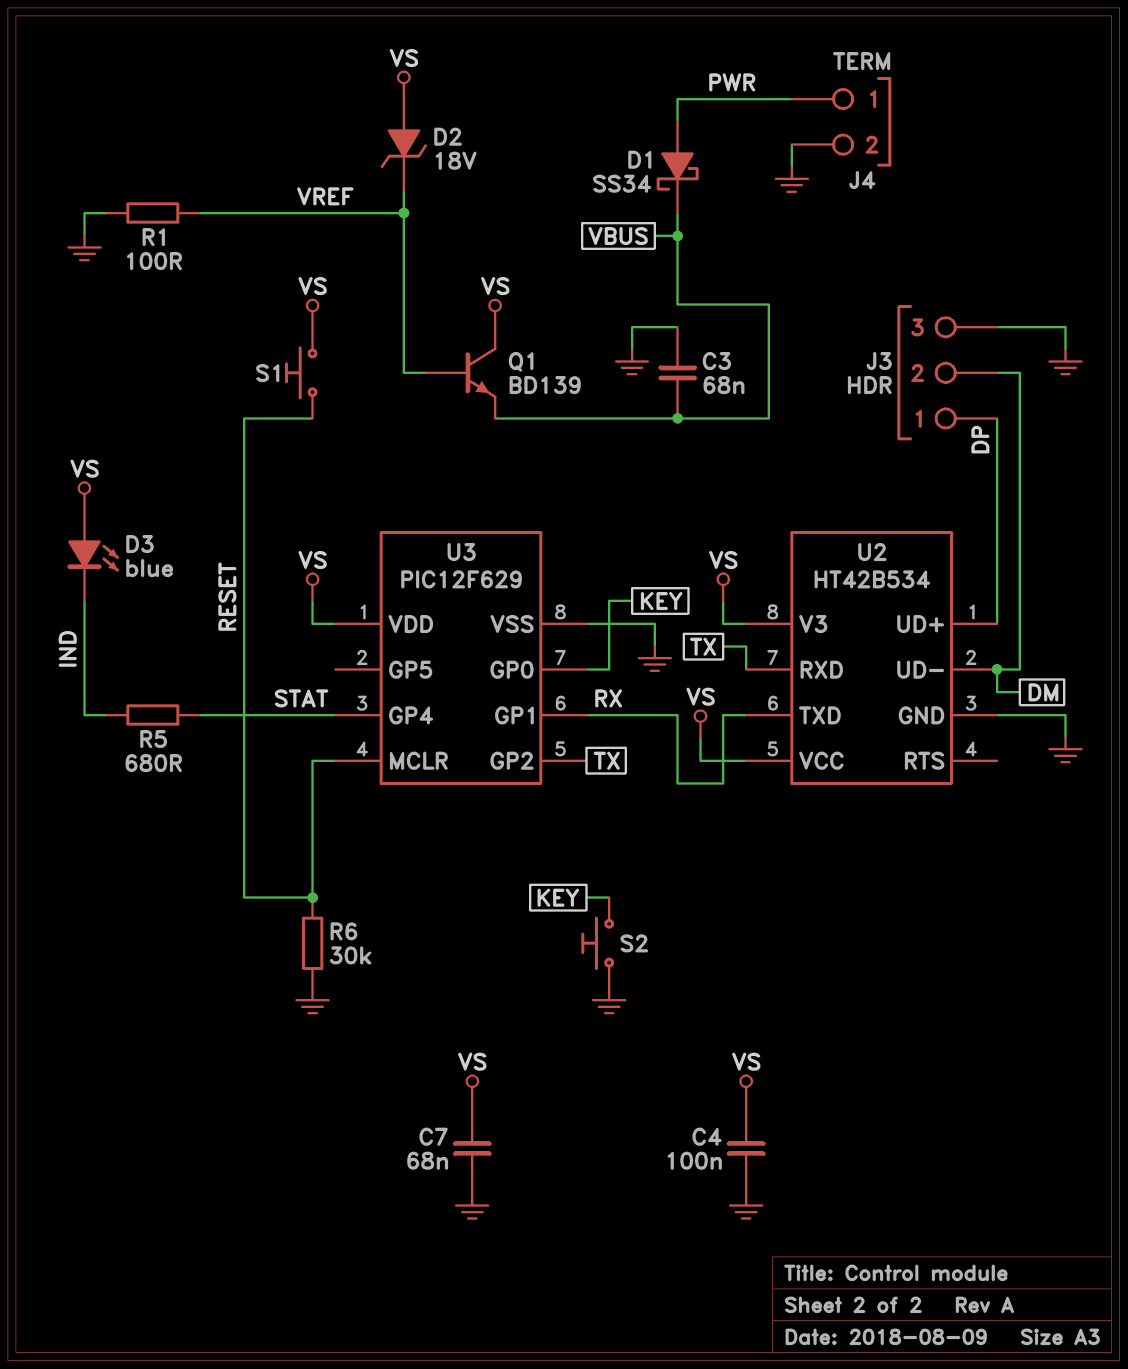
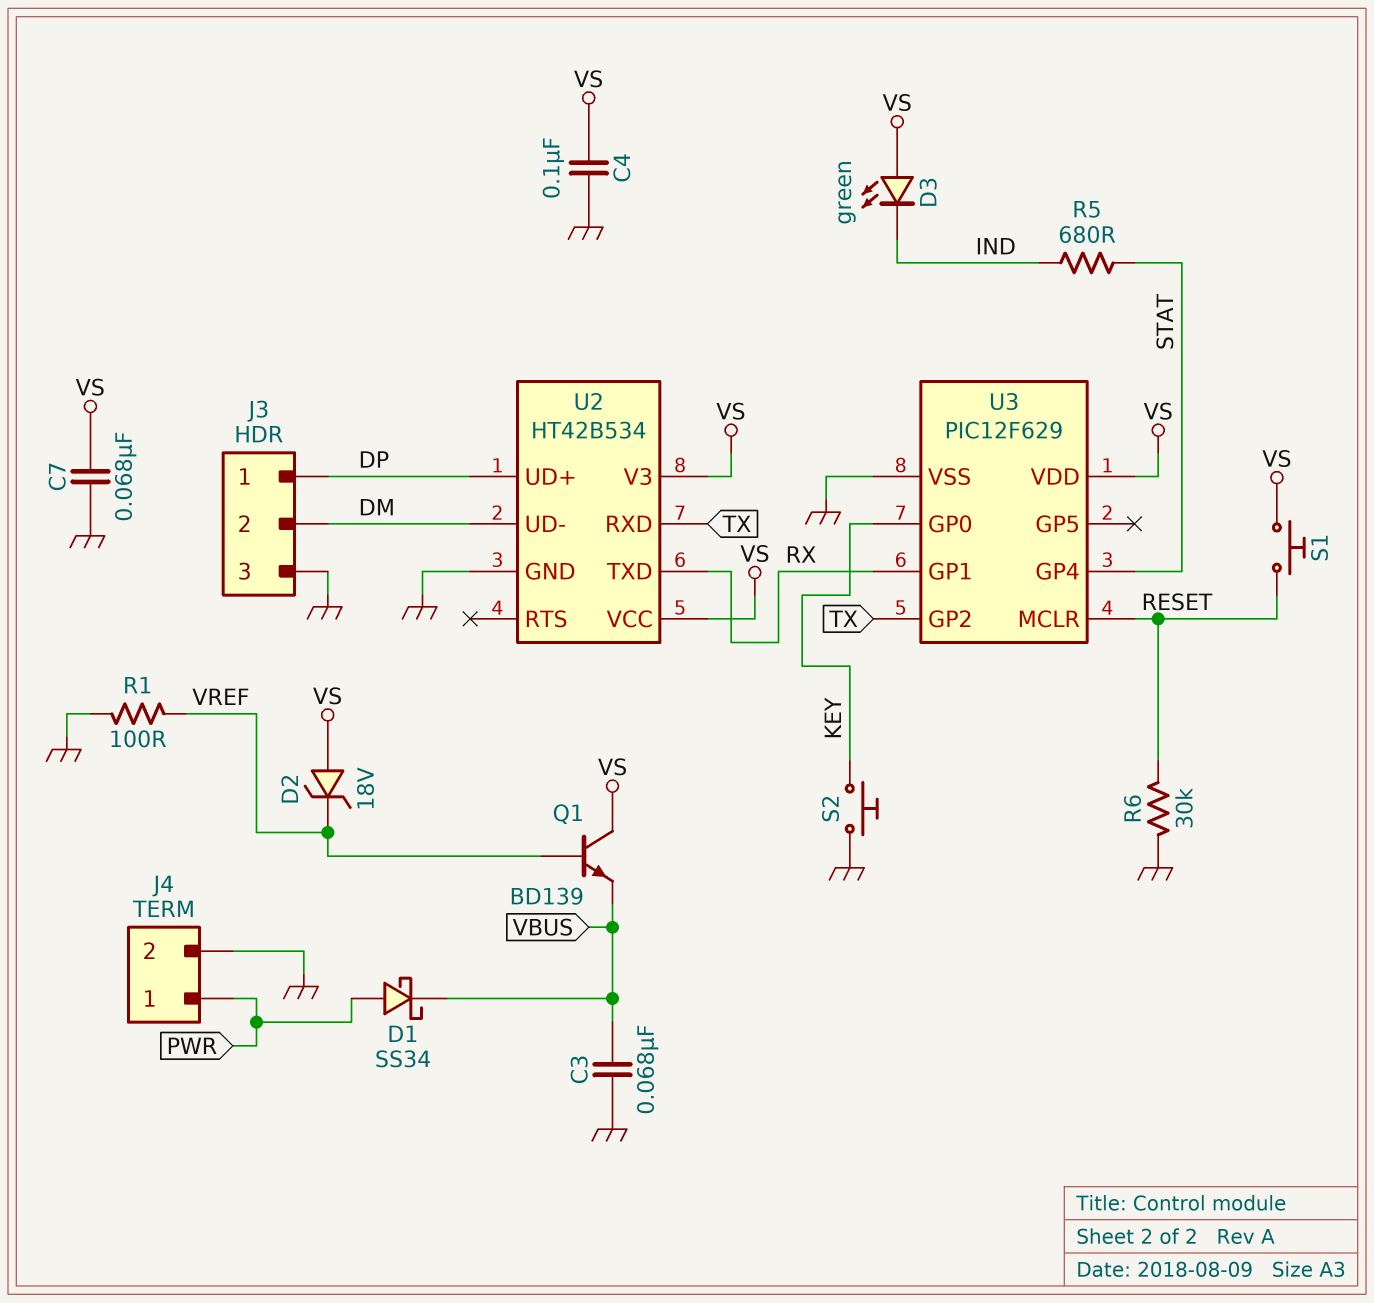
D3: LED blue (A VS, K IND) -> LED green (A VS, K IND)

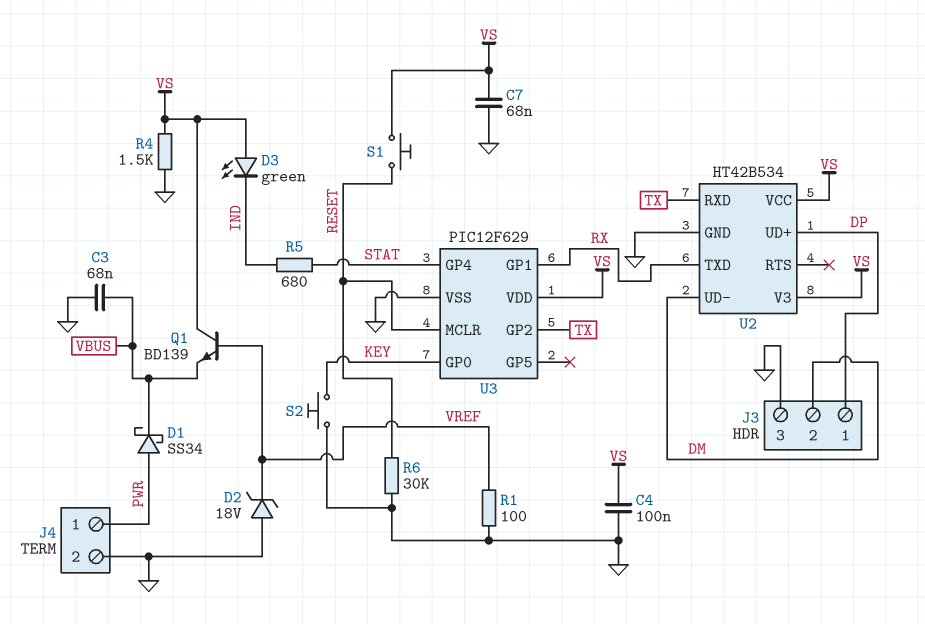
D2: zener 18V (A VS, K VREF) -> zener 18V (A GND, K VREF)
R4: none -> 1.5k (GND, VS)

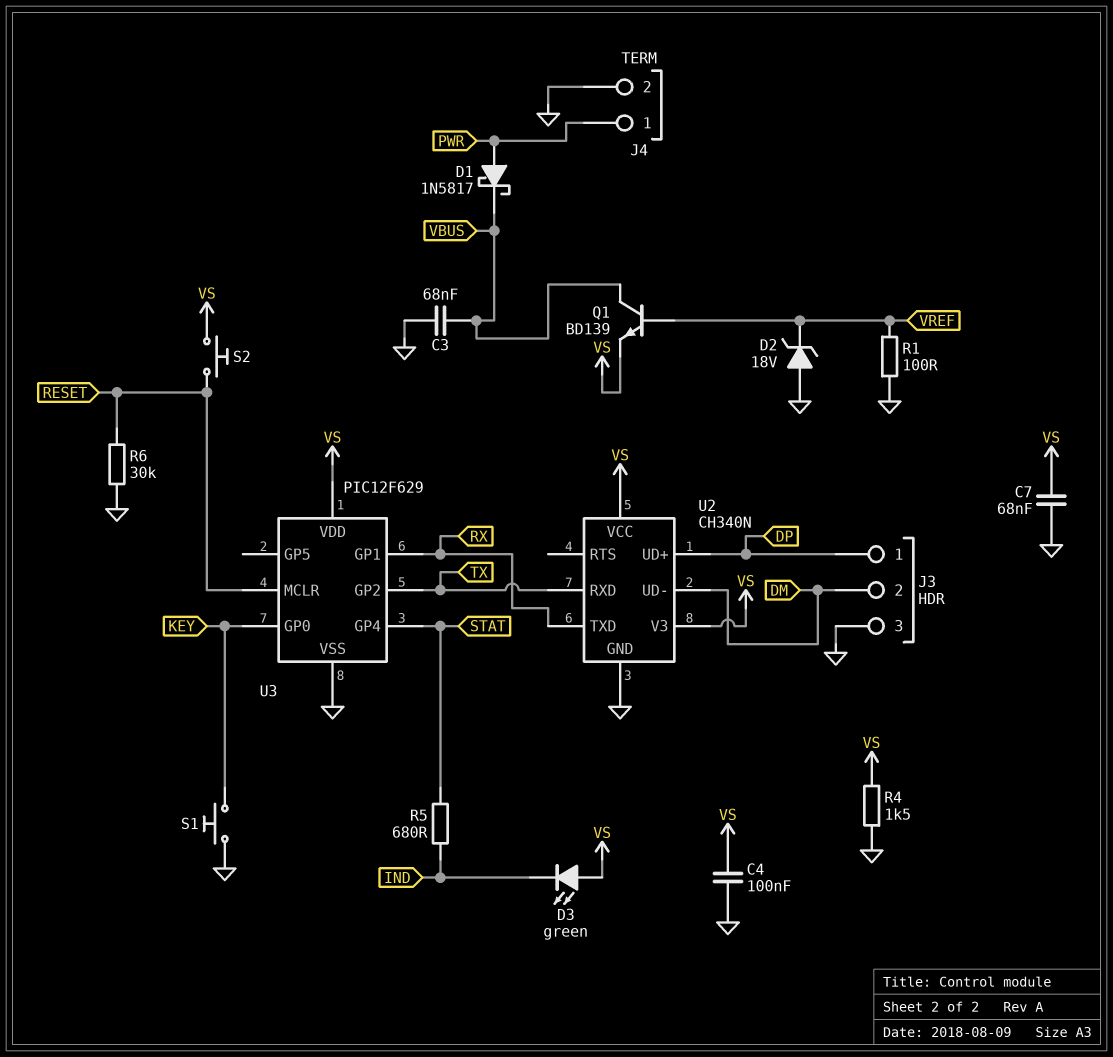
D1: schottky SS34 (A PWR, K VBUS) -> schottky 1N5817 (A PWR, K VBUS)
Q1: NPN BD139 (B VREF, C VS, E VBUS) -> NPN BD139 (B VREF, C VBUS, E VS)
S1: button (RESET, VS) -> button (GND, KEY)
S2: button (GND, KEY) -> button (RESET, VS)
U2: HT42B534 -> CH340N

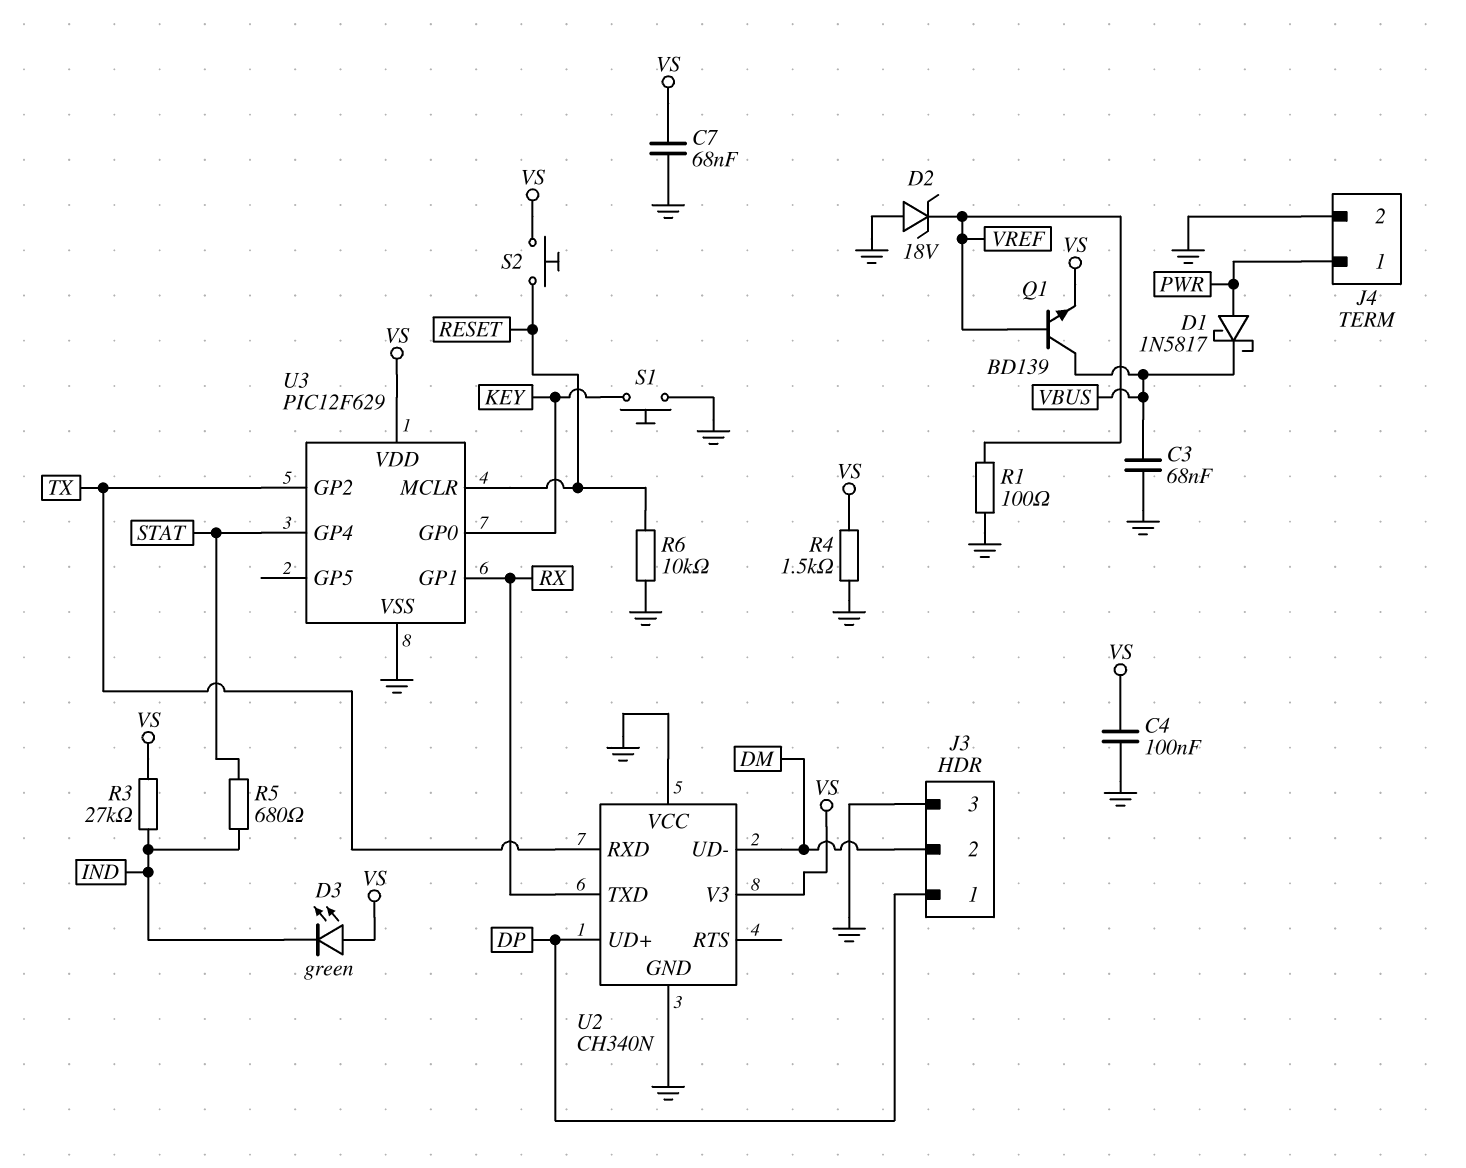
R3: none -> 27k (IND, VS)
R6: 30k (GND, RESET) -> 10k (GND, RESET)
U2 pin VCC: VS -> GND

